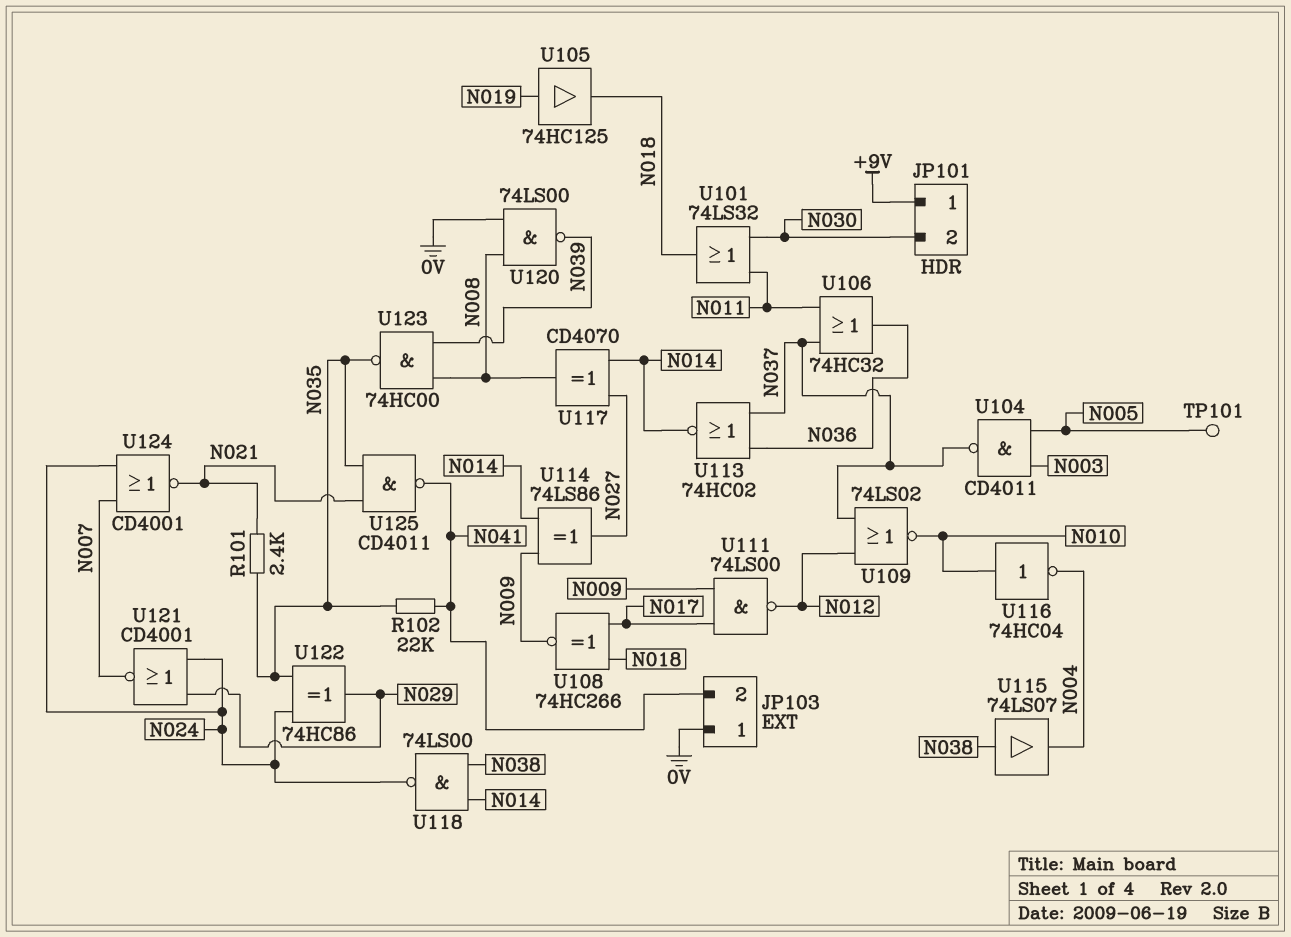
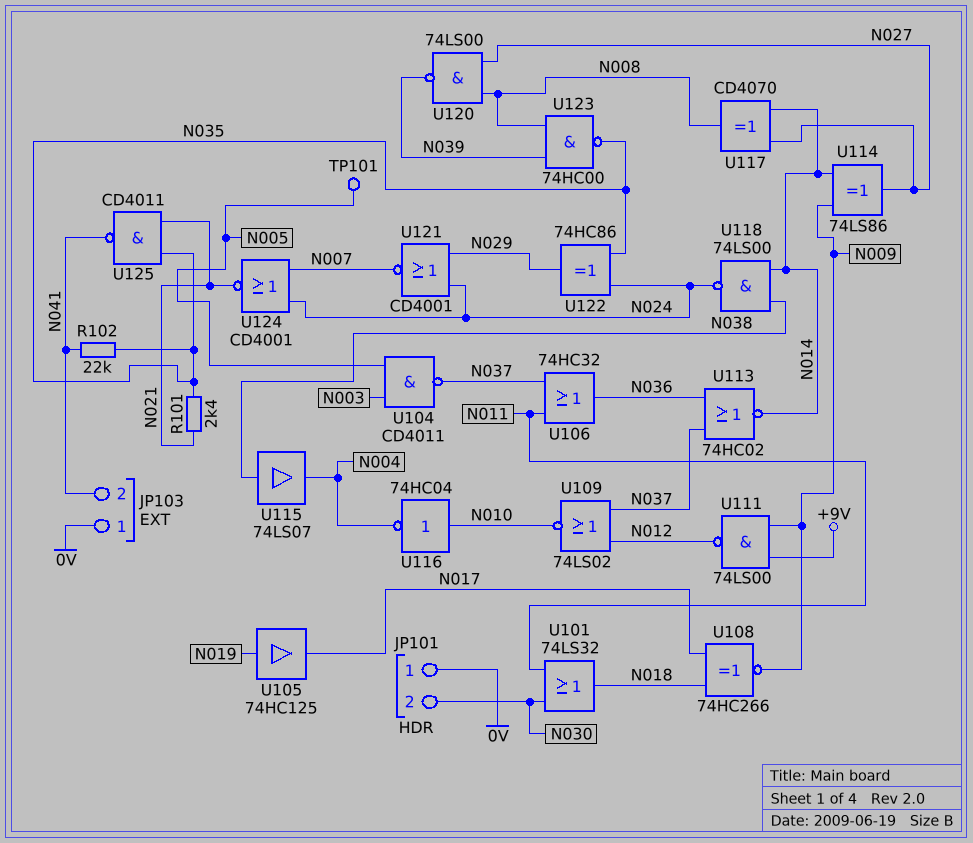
JP101 pin 1: +9V -> 0V
U105: buffer 74HC125 (in N019, out N018) -> buffer 74HC125 (in N019, out N017)
U111: NAND 74LS00 (in N009, in N017, out N012) -> NAND 74LS00 (in +9V, in N009, out N012)
U120: NAND 74LS00 (in 0V, in N008, out N039) -> NAND 74LS00 (in N008, in N027, out N039)

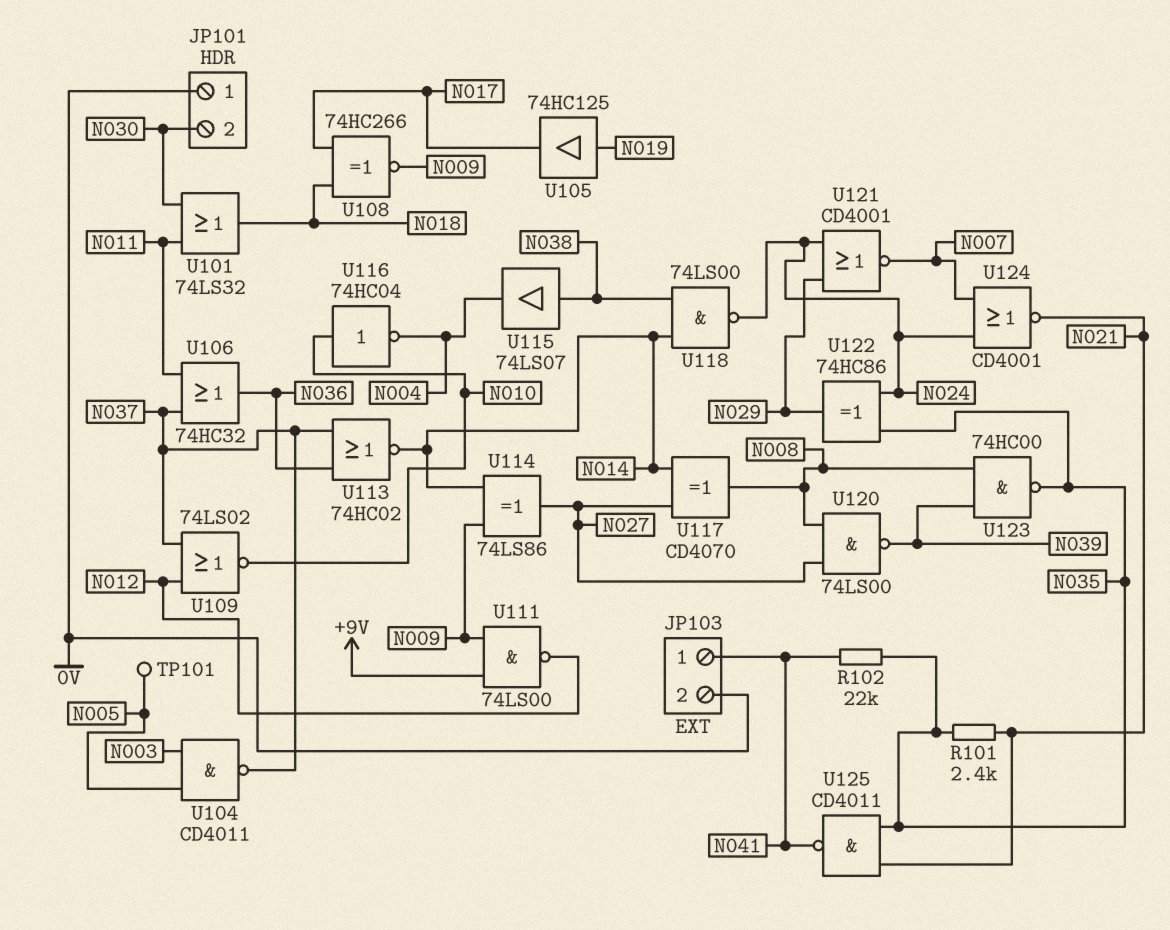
JP103 pin 1: 0V -> N041
JP103 pin 2: N041 -> 0V

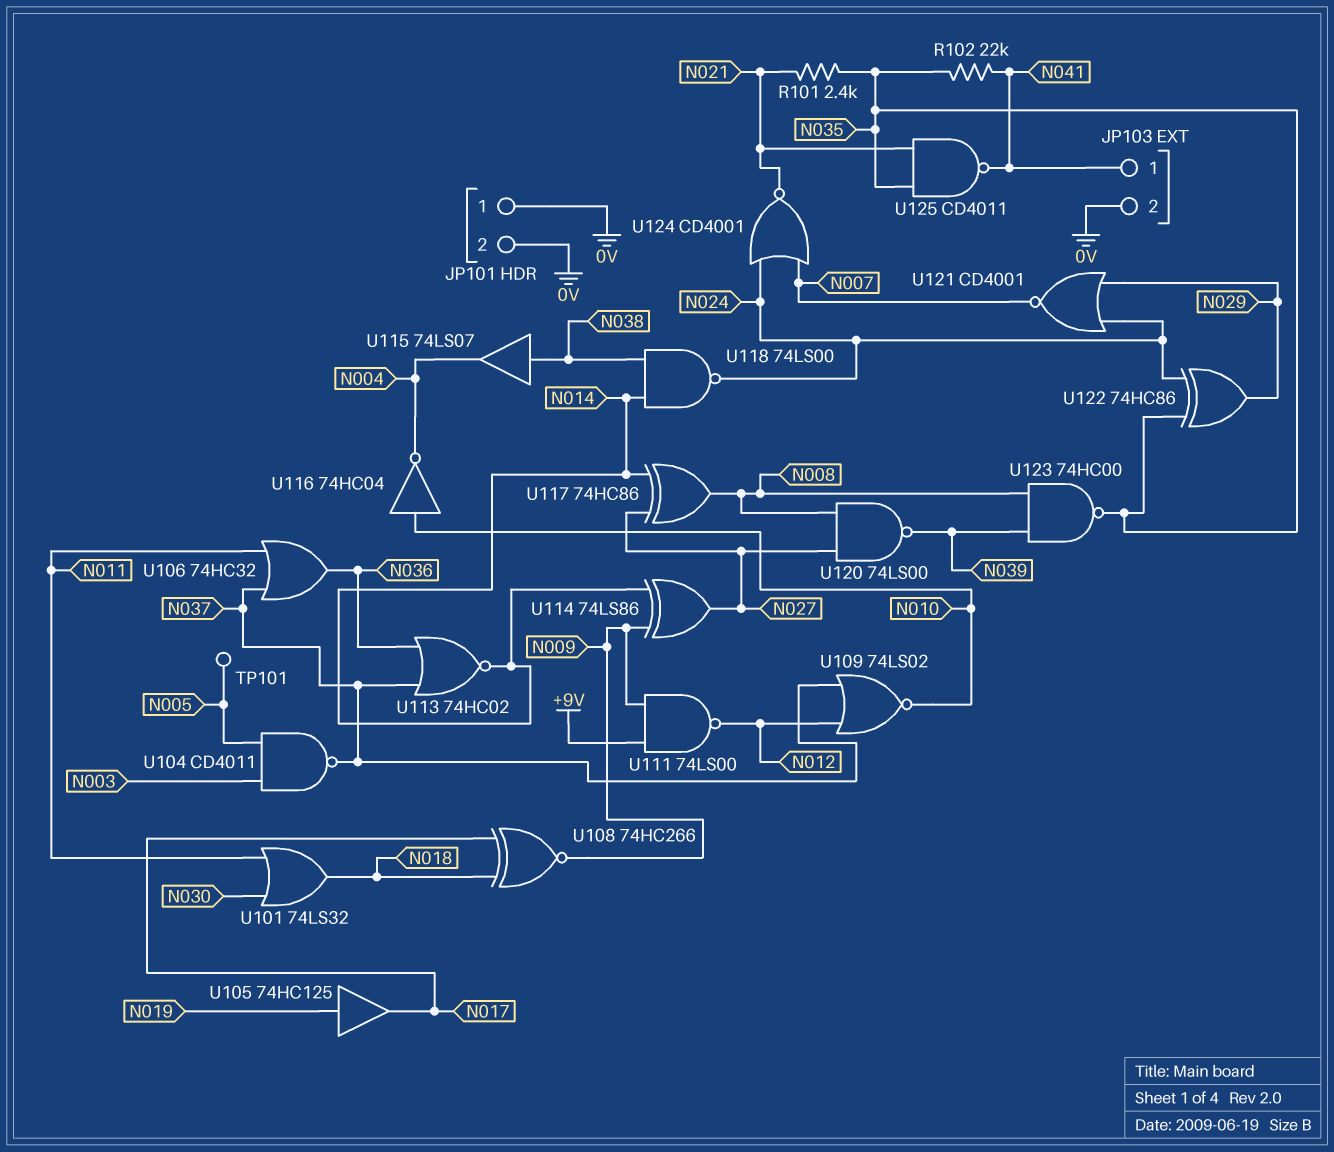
JP101 pin 2: N030 -> 0V
U117: XOR CD4070 (in N014, in N027, out N008) -> XOR 74HC86 (in N014, in N027, out N008)

